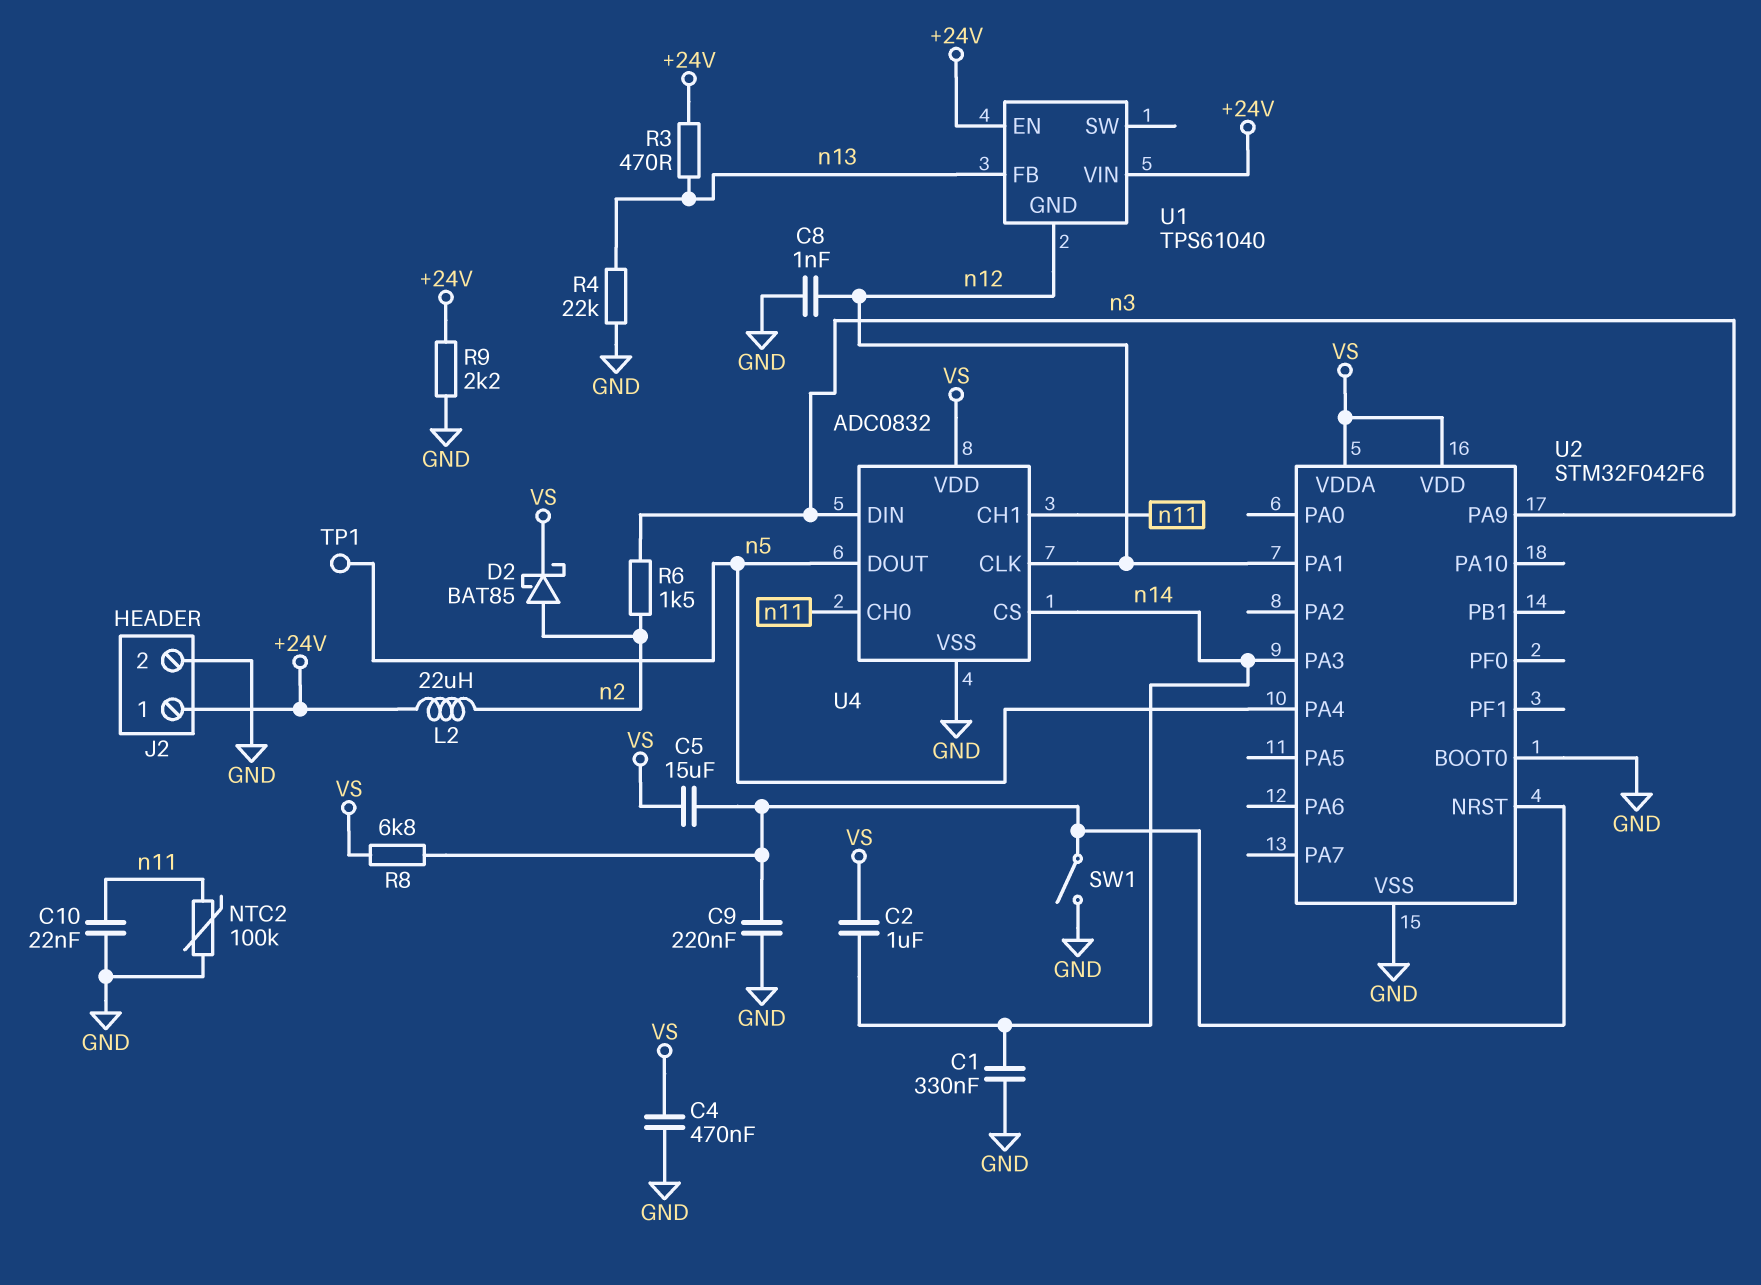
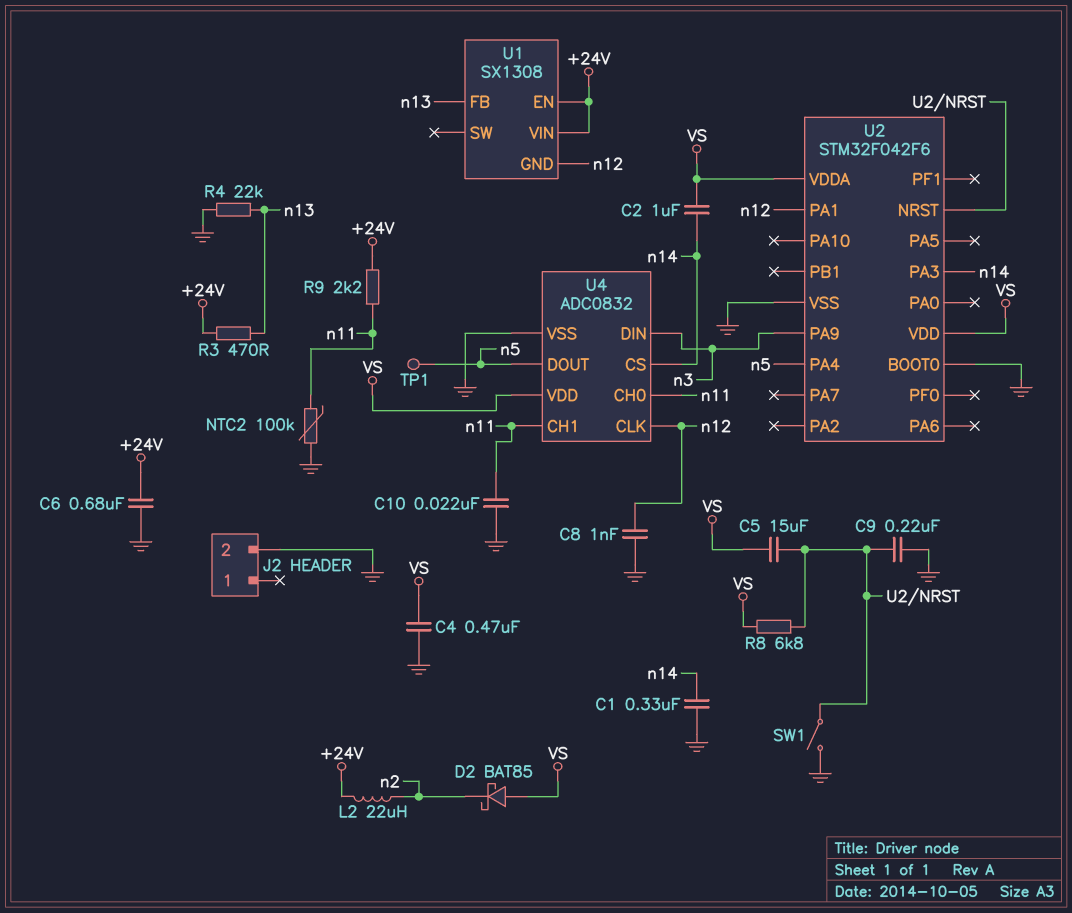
C6: none -> 680nF (+24V, GND)
D2: schottky BAT85 (A n2, K VS) -> schottky BAT85 (A VS, K n2)
J2 pin 1: +24V -> none
R6: 1.5k (n2, n3) -> none
R9: 2.2k (+24V, GND) -> 2.2k (+24V, n11)
U1: TPS61040 -> SX1308

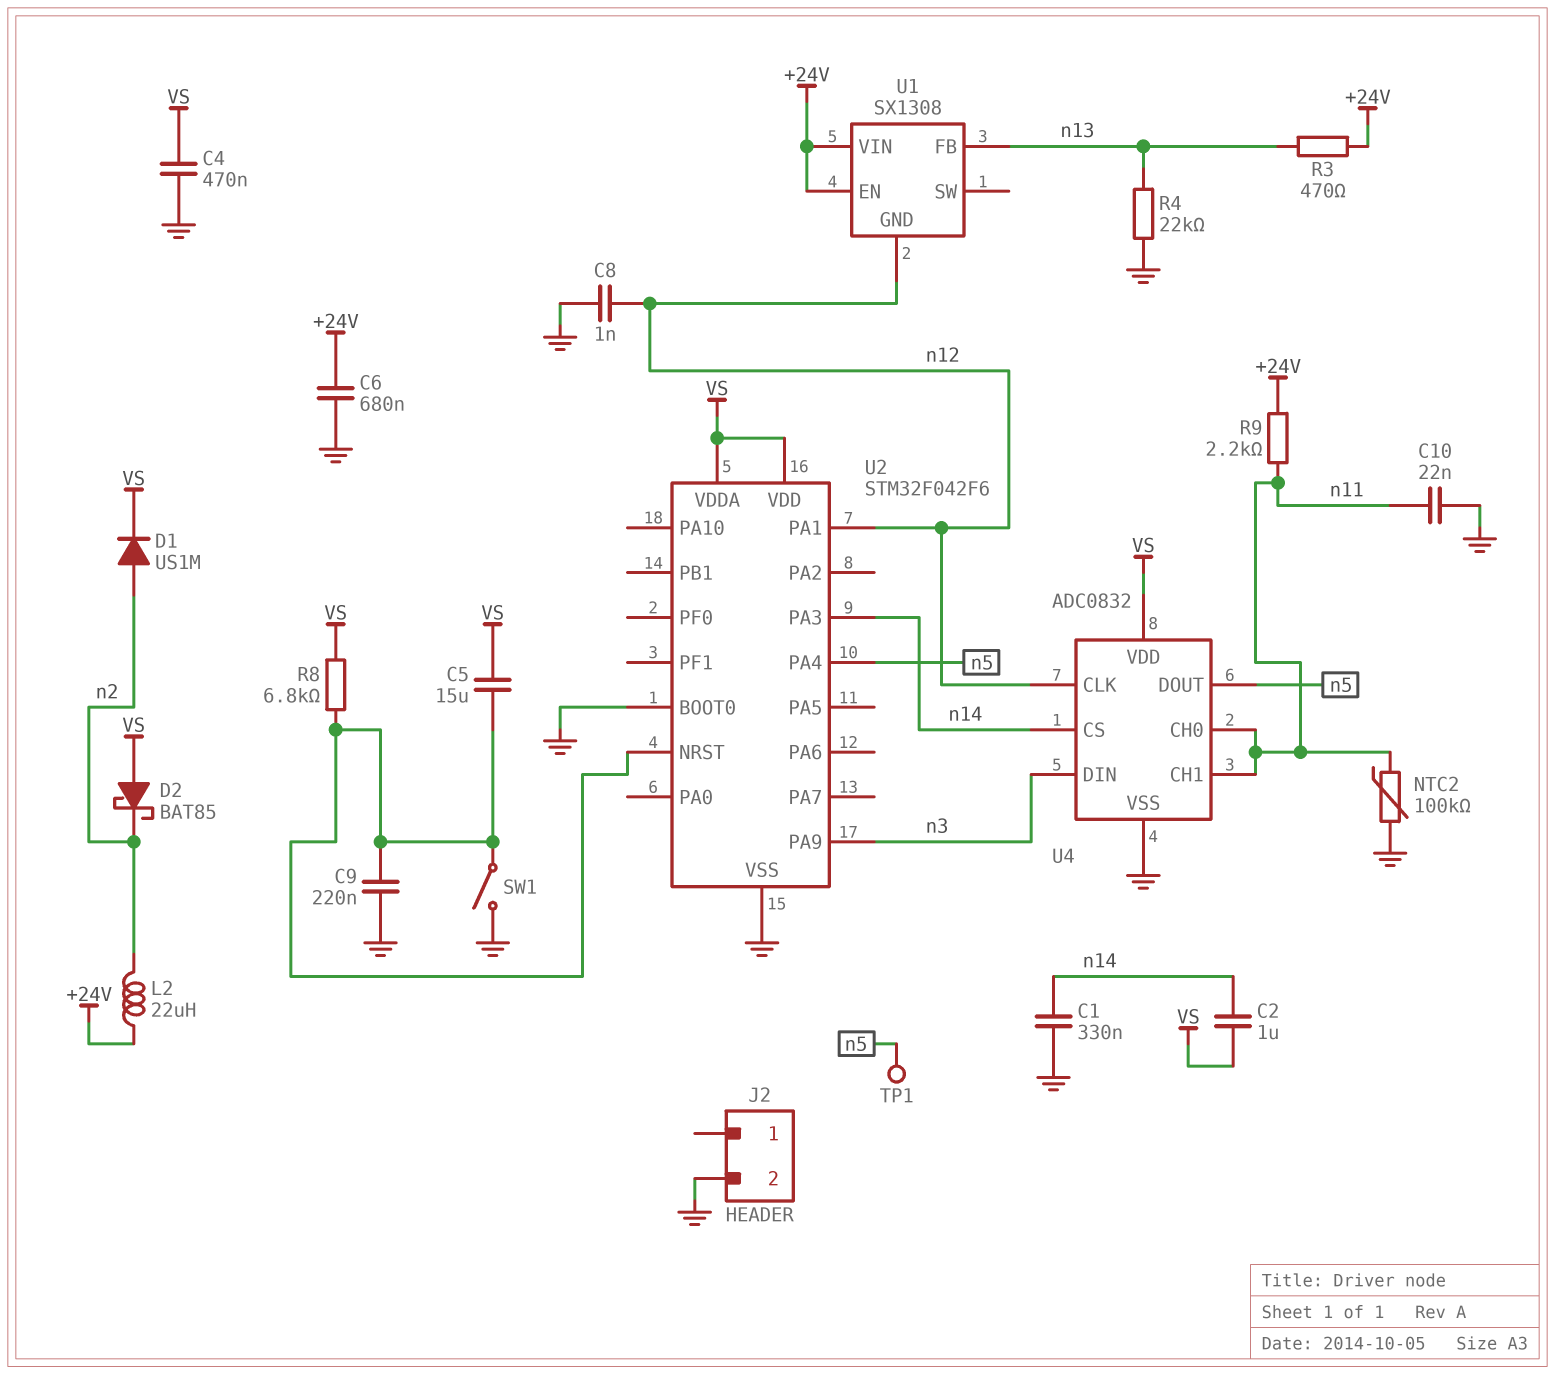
D1: none -> diode US1M (A n2, K VS)

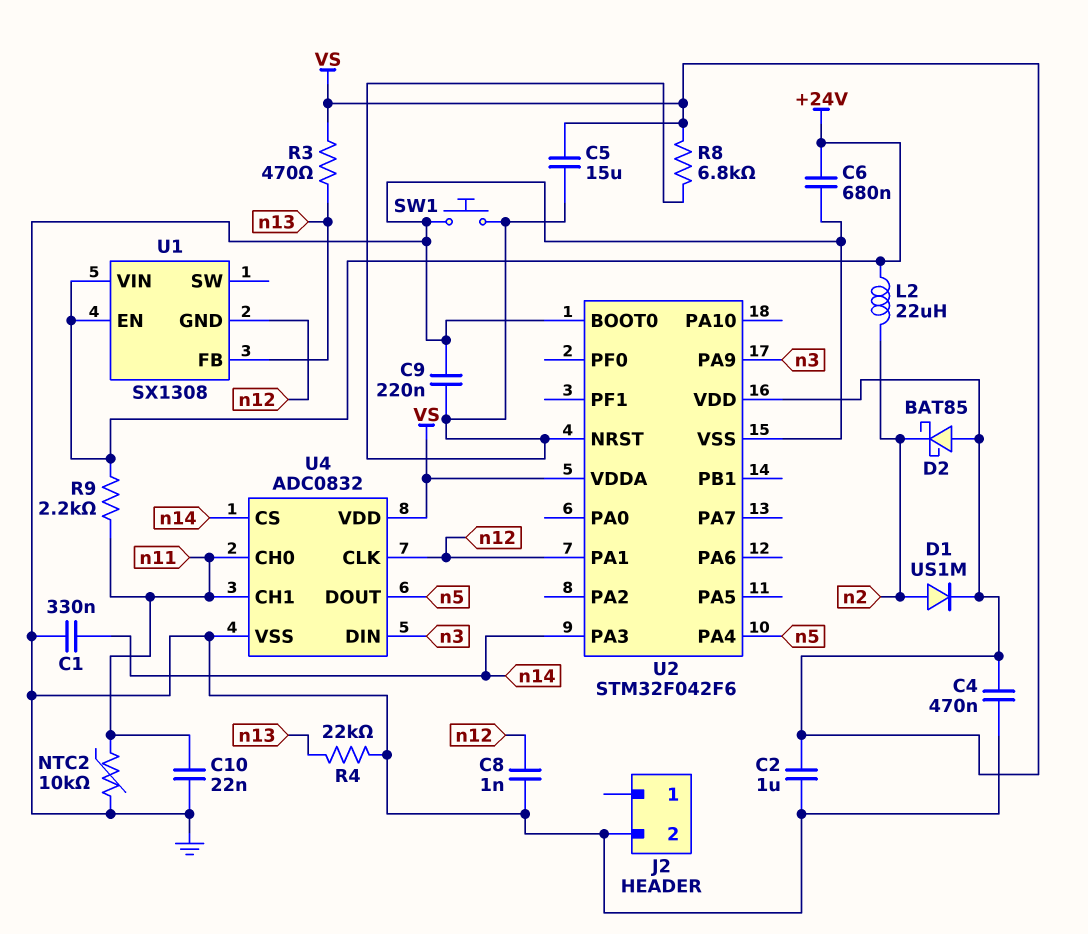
C2: 1uF (VS, n14) -> 1uF (GND, VS)
NTC2: 100k (GND, n11) -> 10k (GND, n11)
R3: 470 (+24V, n13) -> 470 (VS, n13)
SW1: switch (GND, U2/NRST) -> button (GND, U2/NRST)
TP1: test point (n5) -> none

